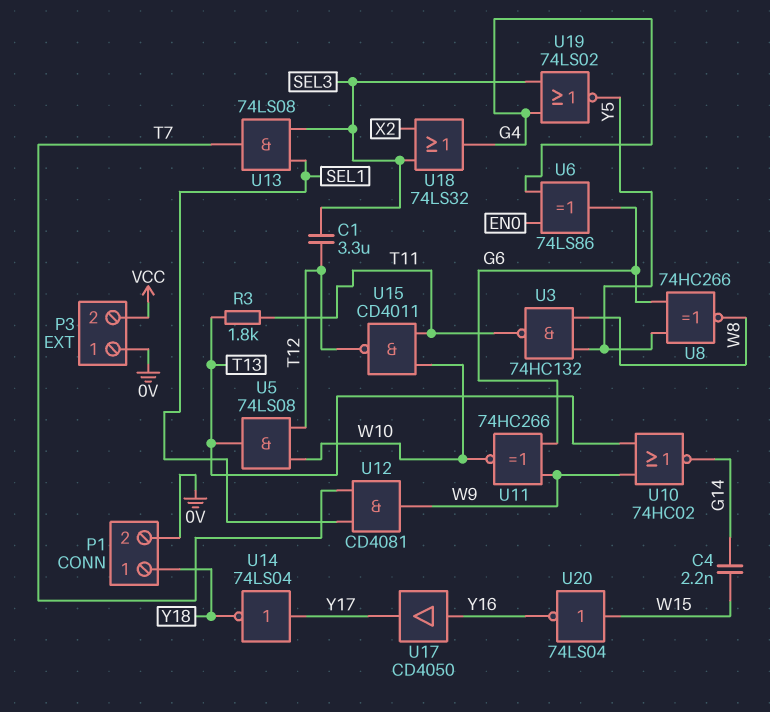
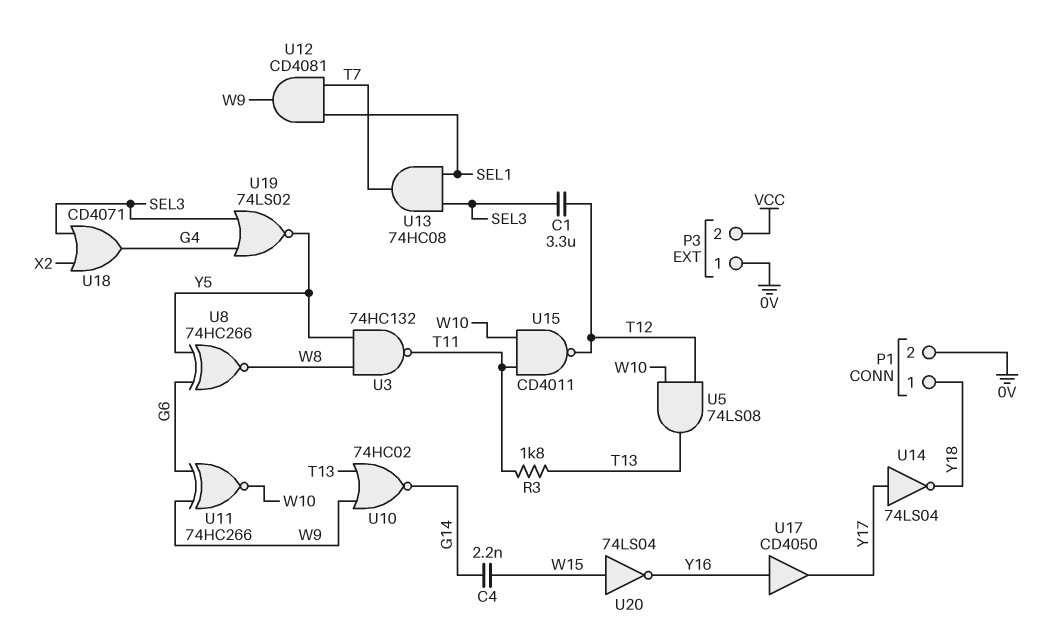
U6: XOR 74LS86 (in EN0, in G4, out G6) -> none
U13: AND 74LS08 (in SEL1, in SEL3, out T7) -> AND 74HC08 (in SEL1, in SEL3, out T7)
U18: OR 74LS32 (in SEL3, in X2, out G4) -> OR CD4071 (in SEL3, in X2, out G4)

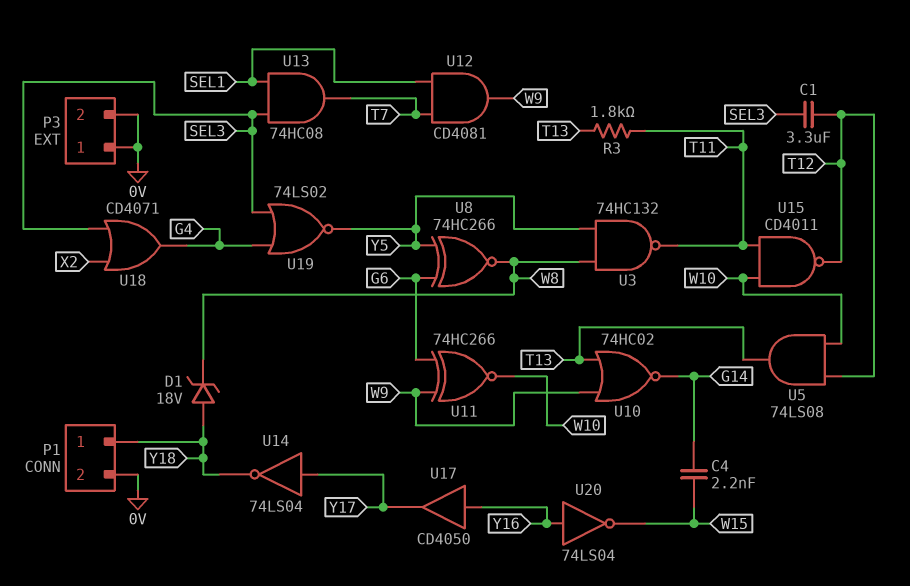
D1: none -> zener 18V (A Y18, K W8)
P3 pin 2: VCC -> 0V
U20: NOT 74LS04 (in W15, out Y16) -> NOT 74LS04 (in Y16, out W15)

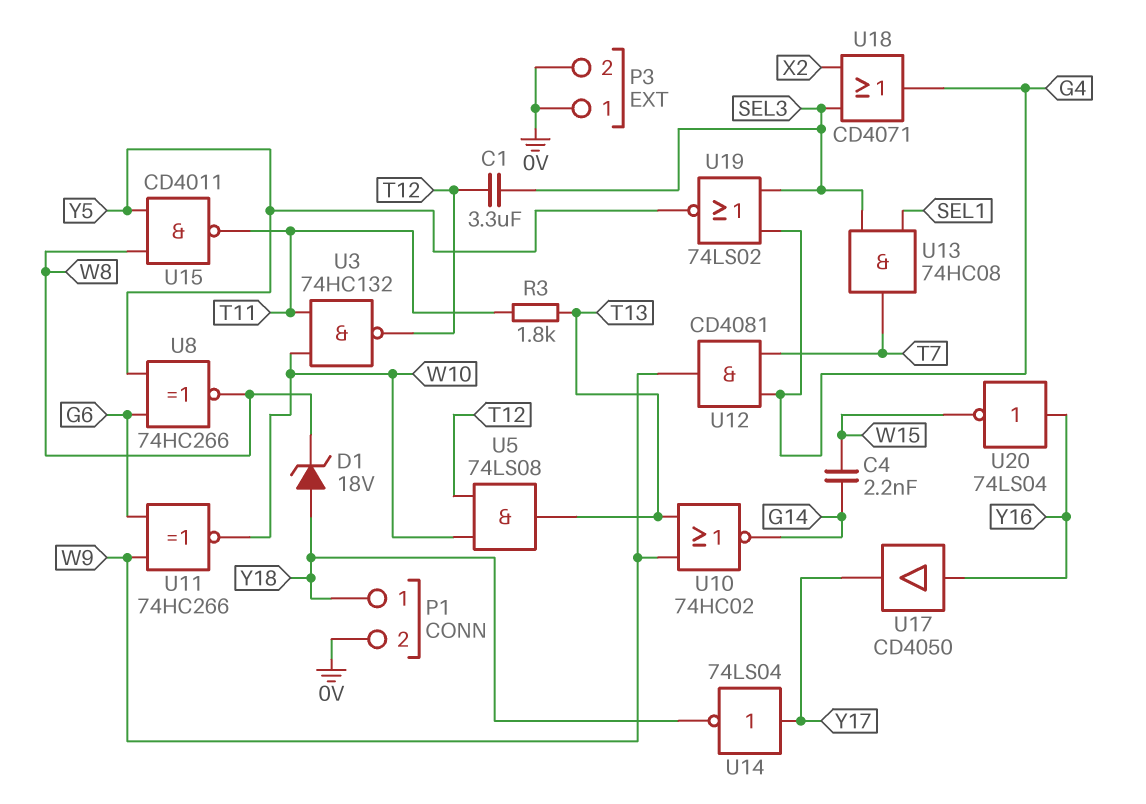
U3: NAND 74HC132 (in W8, in Y5, out T11) -> NAND 74HC132 (in T11, in W10, out T12)
U12: AND CD4081 (in SEL1, in T7, out W9) -> AND CD4081 (in G4, in T7, out W9)
U15: NAND CD4011 (in T11, in W10, out T12) -> NAND CD4011 (in W8, in Y5, out T11)

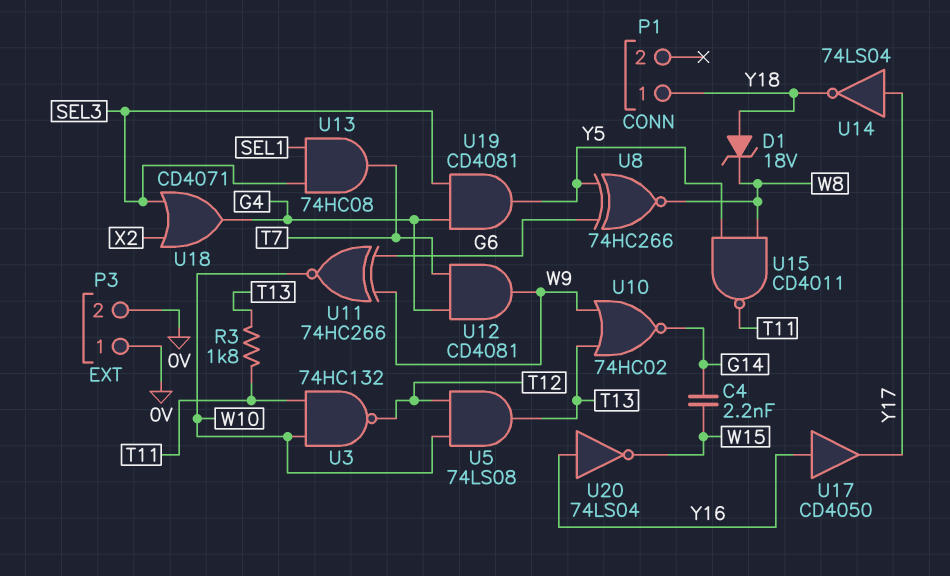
C1: 3.3uF (SEL3, T12) -> none
P1 pin 2: 0V -> none
U19: NOR 74LS02 (in G4, in SEL3, out Y5) -> AND CD4081 (in G4, in SEL3, out Y5)

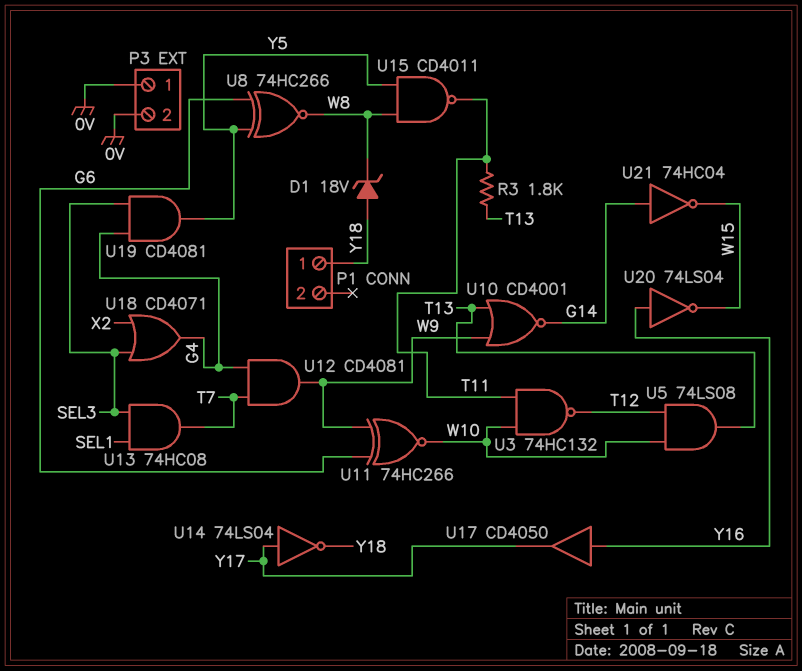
C4: 2.2nF (G14, W15) -> none
U10: NOR 74HC02 (in T13, in W9, out G14) -> NOR CD4001 (in T13, in W9, out G14)
U21: none -> NOT 74HC04 (in G14, out W15)

